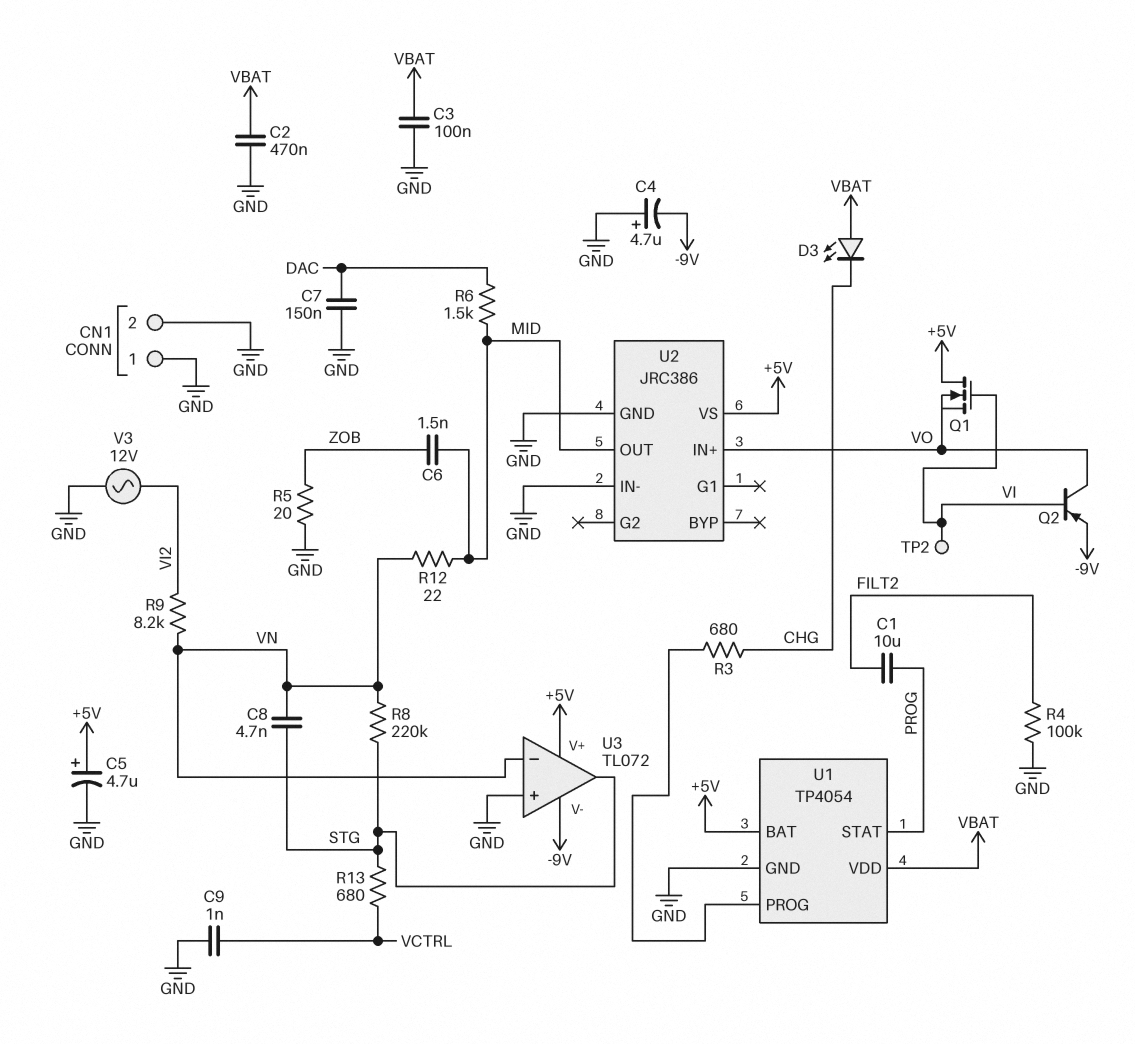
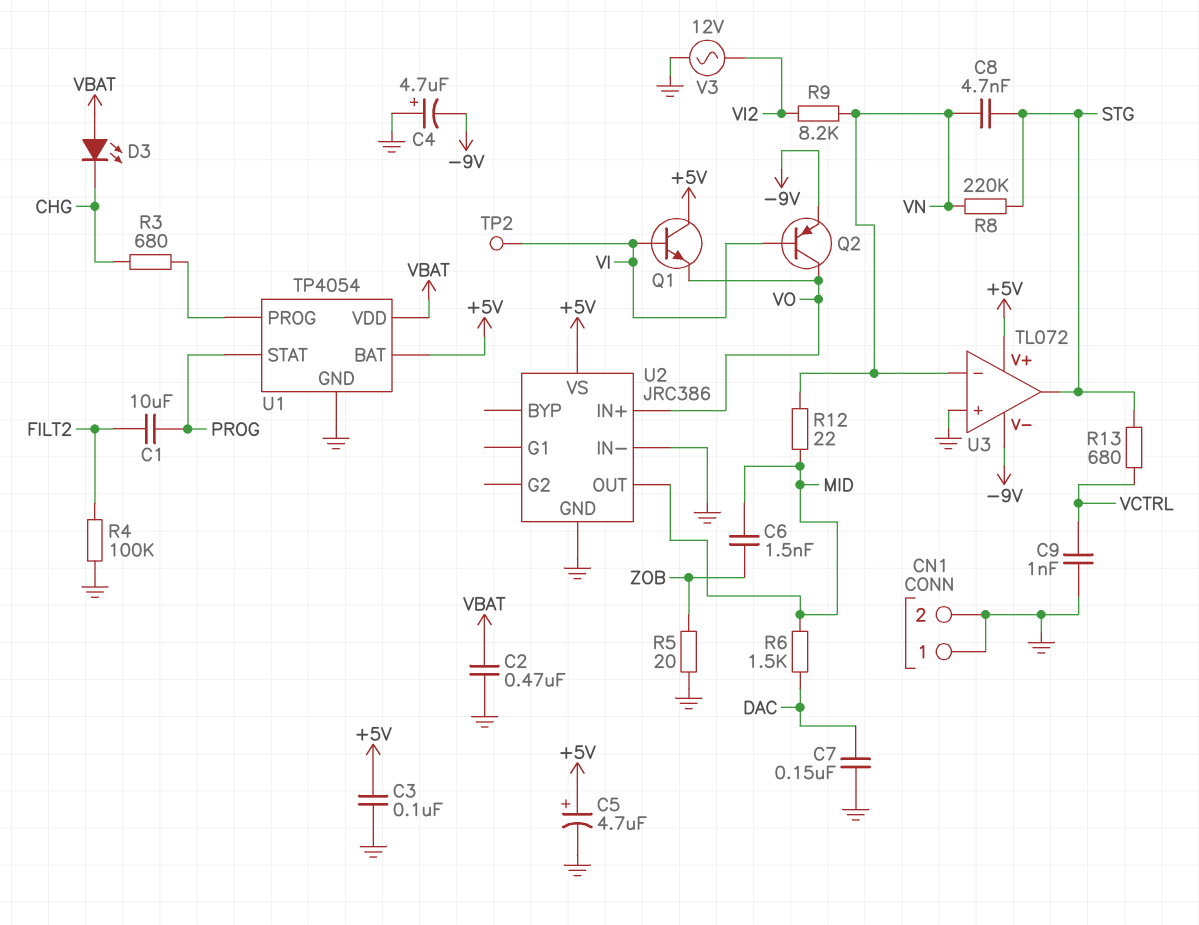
C3: 100nF (GND, VBAT) -> 100nF (+5V, GND)
Q1: NMOS (G VI, D +5V, S VO) -> NPN (B VI, C +5V, E VO)

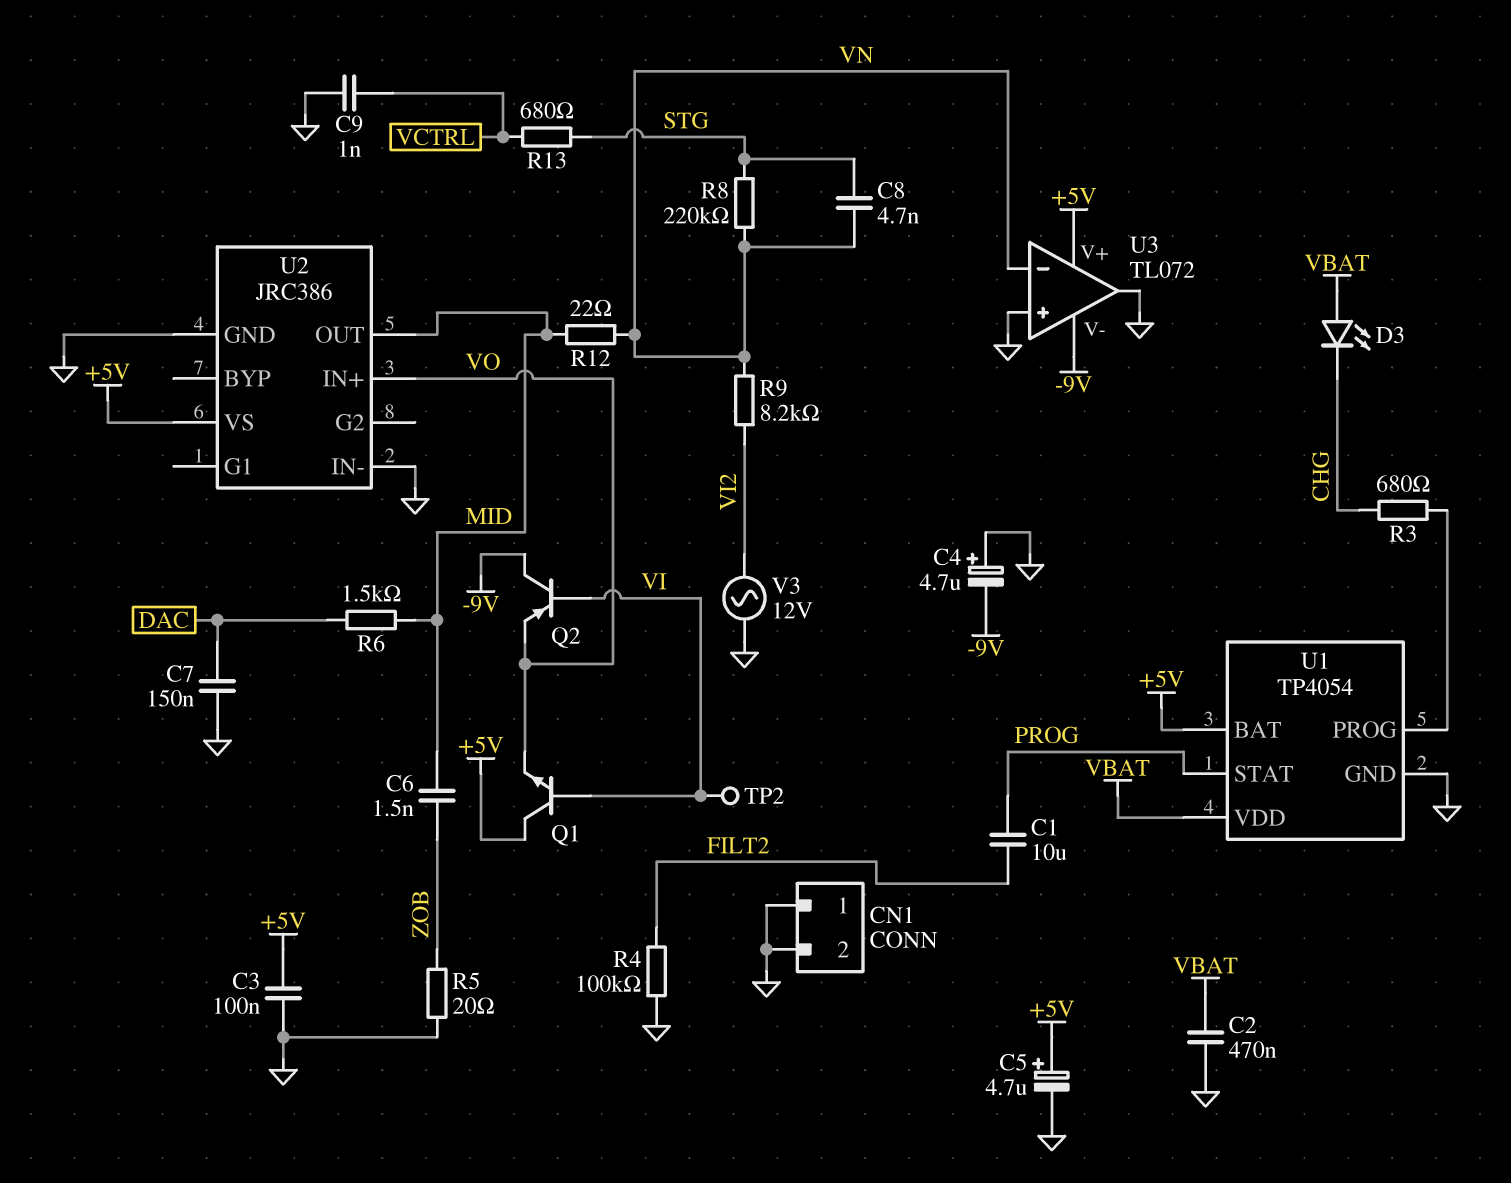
Q2: PNP (B VI, C VO, E -9V) -> PNP (B VI, C -9V, E VO)
U3 pin out: STG -> GND

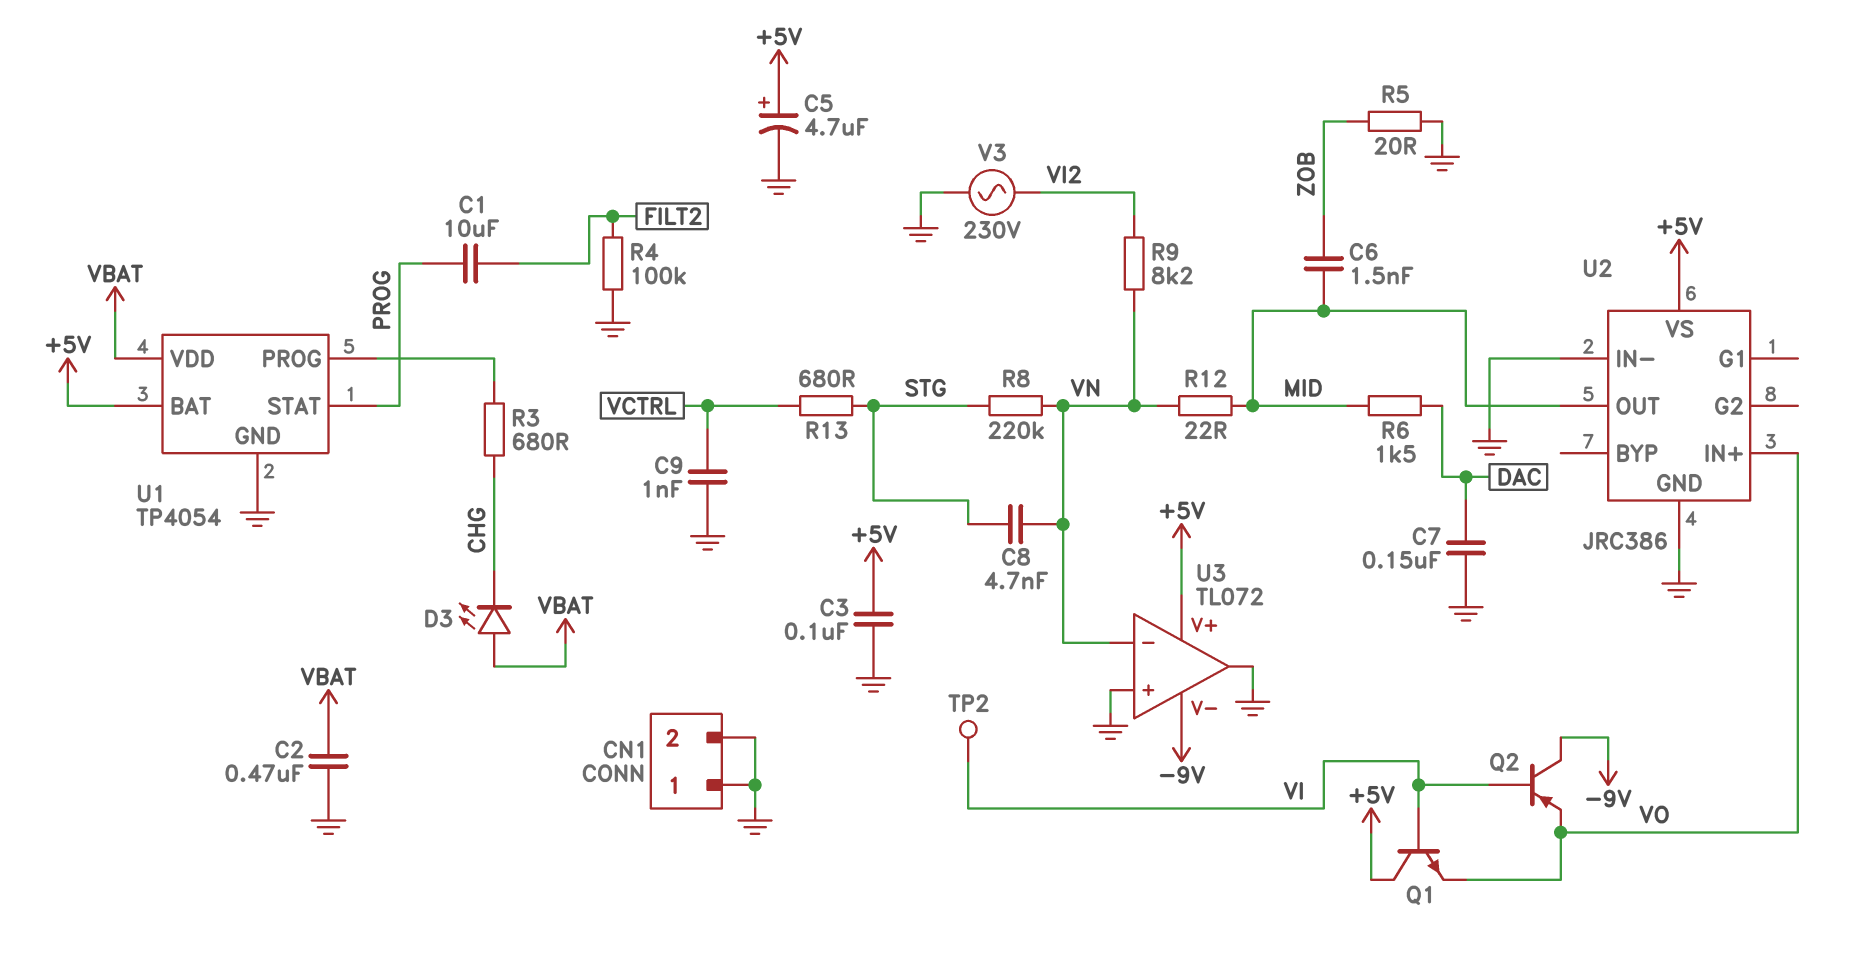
C4: 4.7uF (plus GND, minus -9V) -> none
V3: AC 12V (GND, VI2) -> AC 230V (GND, VI2)

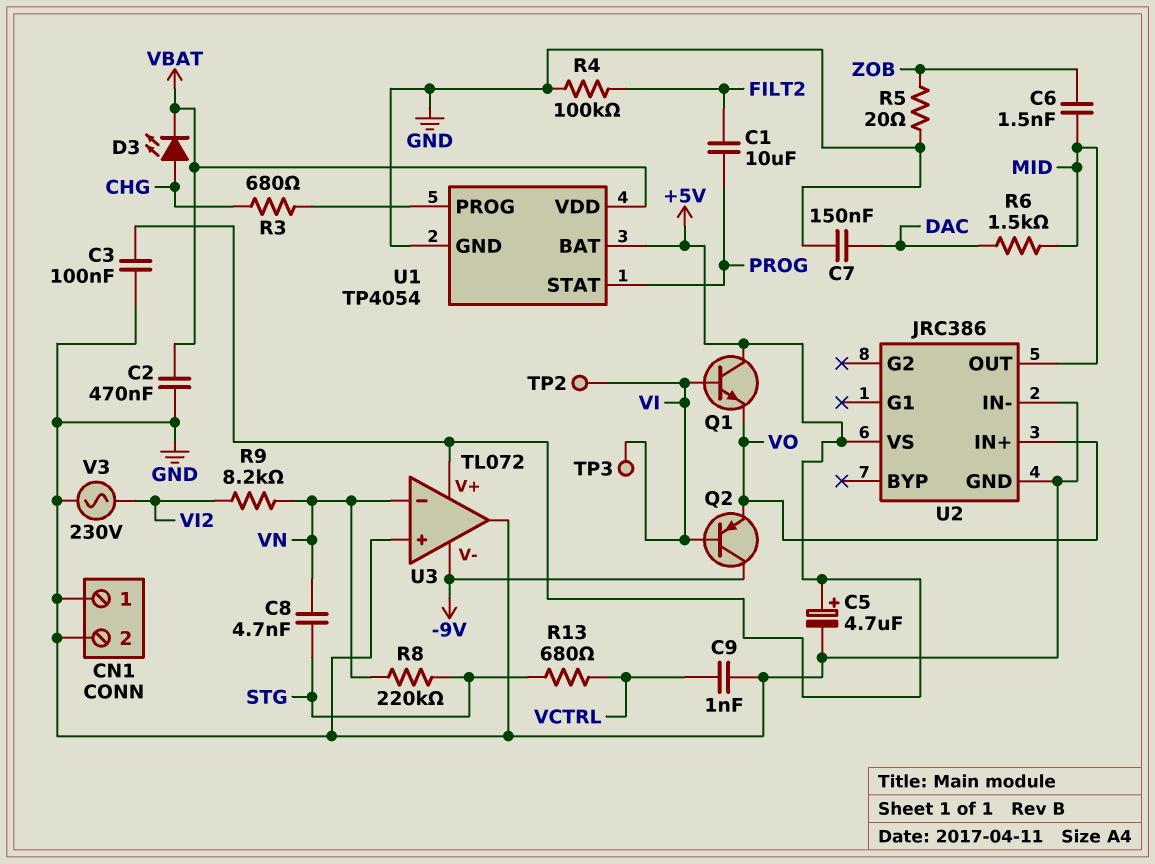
D3: LED (A VBAT, K CHG) -> LED (A CHG, K VBAT)
R12: 22 (MID, VN) -> none
TP3: none -> test point (VI)

